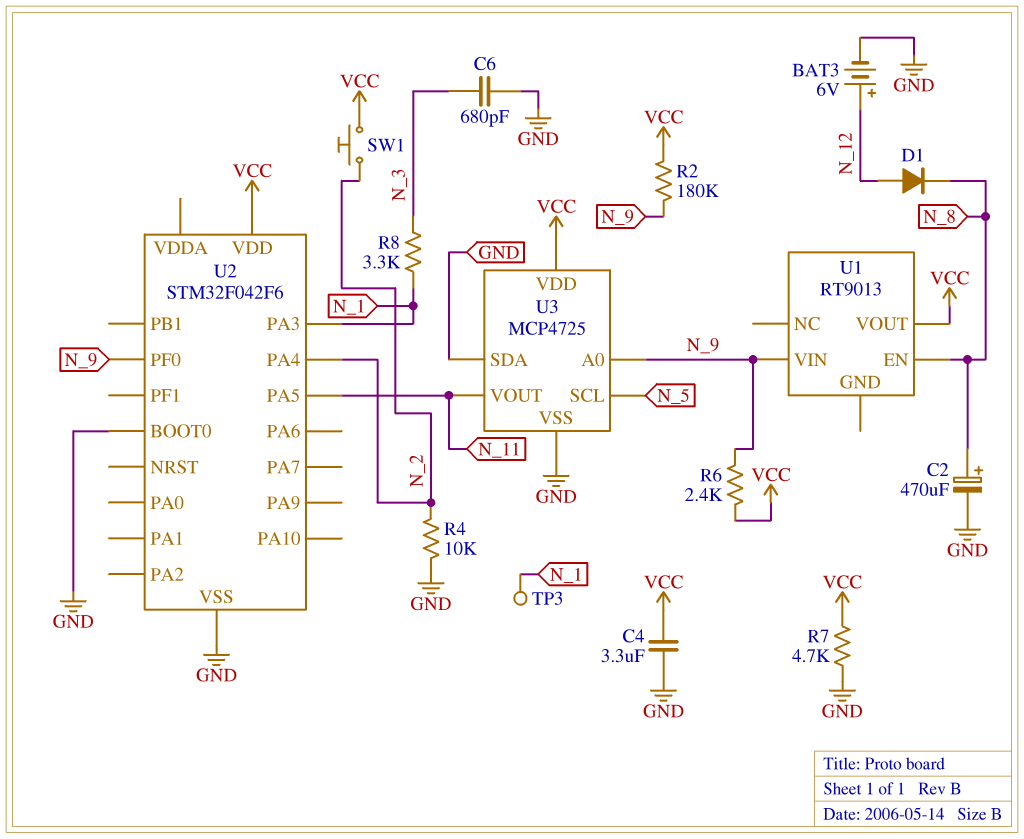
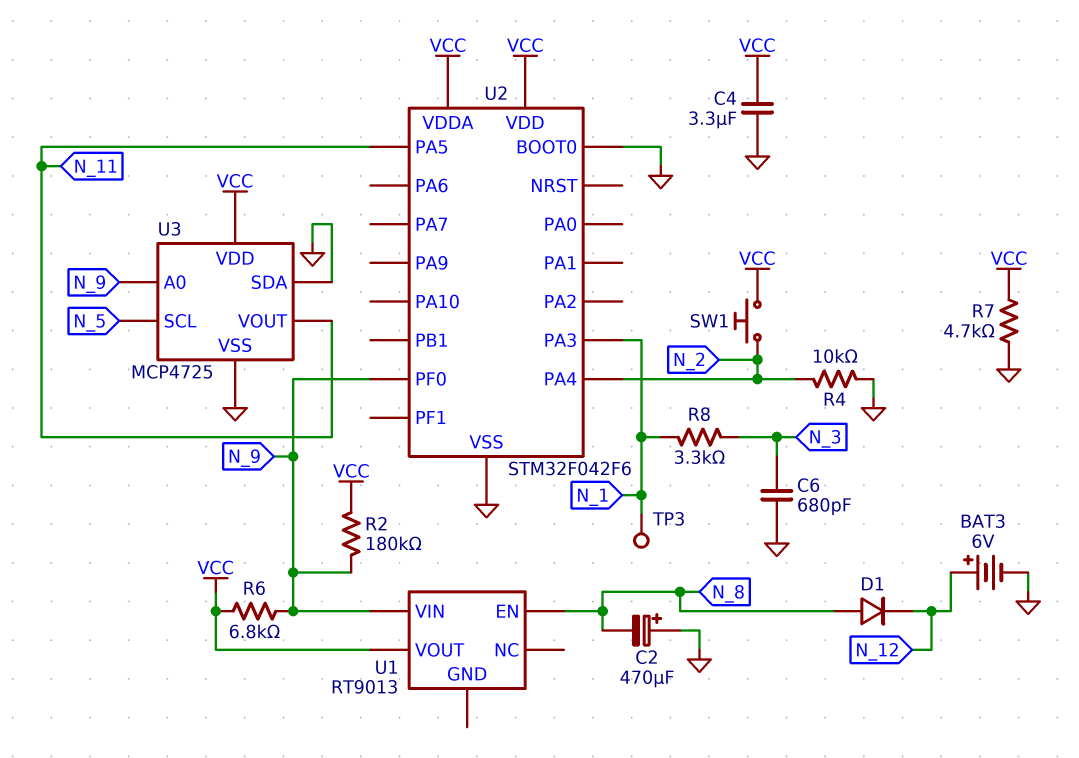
C2: 470uF (plus N_8, minus GND) -> 470uF (plus GND, minus N_8)
D1: diode (A N_12, K N_8) -> diode (A N_8, K N_12)
R6: 2.4k (N_9, VCC) -> 6.8k (N_9, VCC)
U2 pin VDDA: none -> VCC

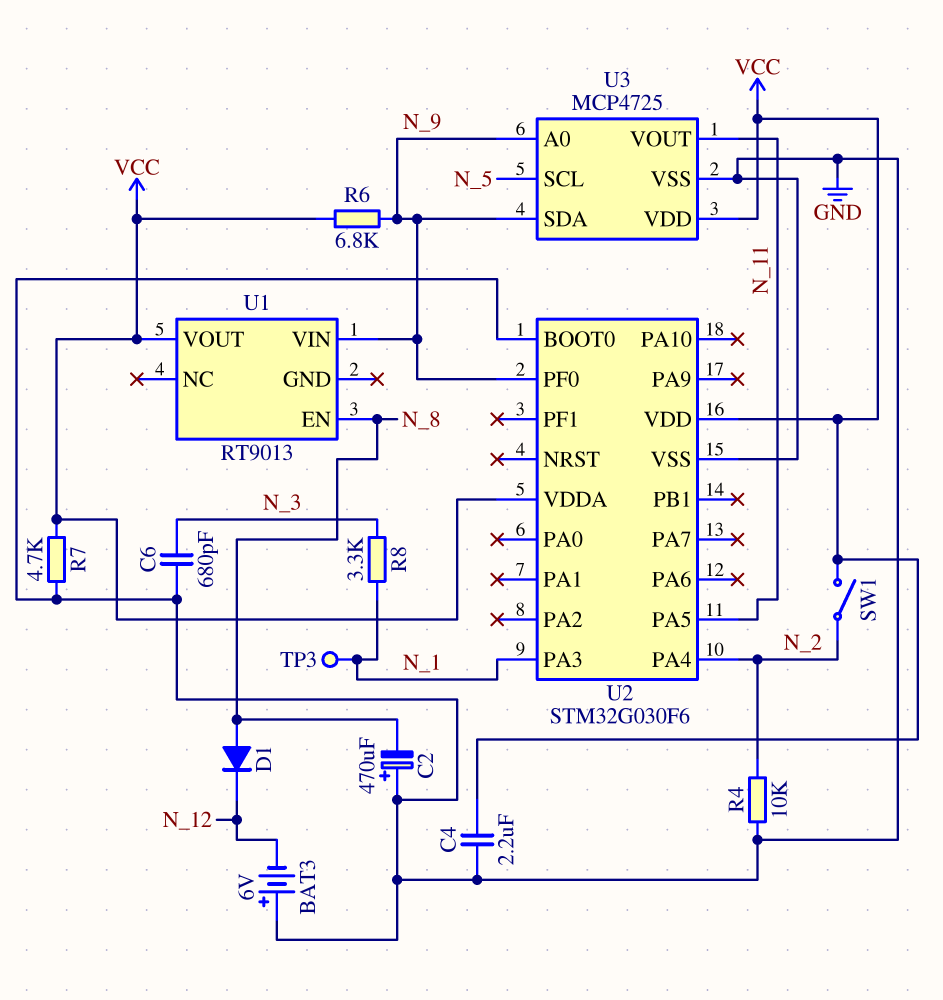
BAT3: 6V (plus N_12, minus GND) -> 6V (plus GND, minus N_12)
C4: 3.3uF (GND, VCC) -> 2.2uF (GND, VCC)
R2: 180k (N_9, VCC) -> none
SW1: button (N_2, VCC) -> switch (N_2, VCC)
U2: STM32F042F6 -> STM32G030F6
U3 pin SDA: GND -> N_9

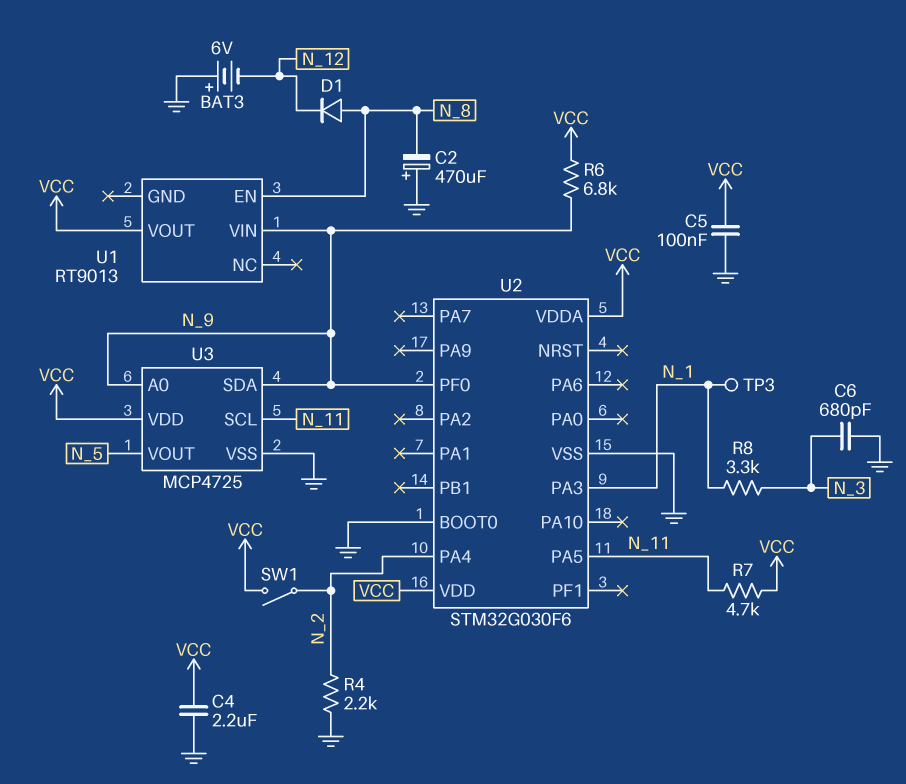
C5: none -> 100nF (GND, VCC)
R4: 10k (GND, N_2) -> 2.2k (GND, N_2)
R7: 4.7k (GND, VCC) -> 4.7k (N_11, VCC)
U3 pin SCL: N_5 -> N_11
U3 pin VOUT: N_11 -> N_5

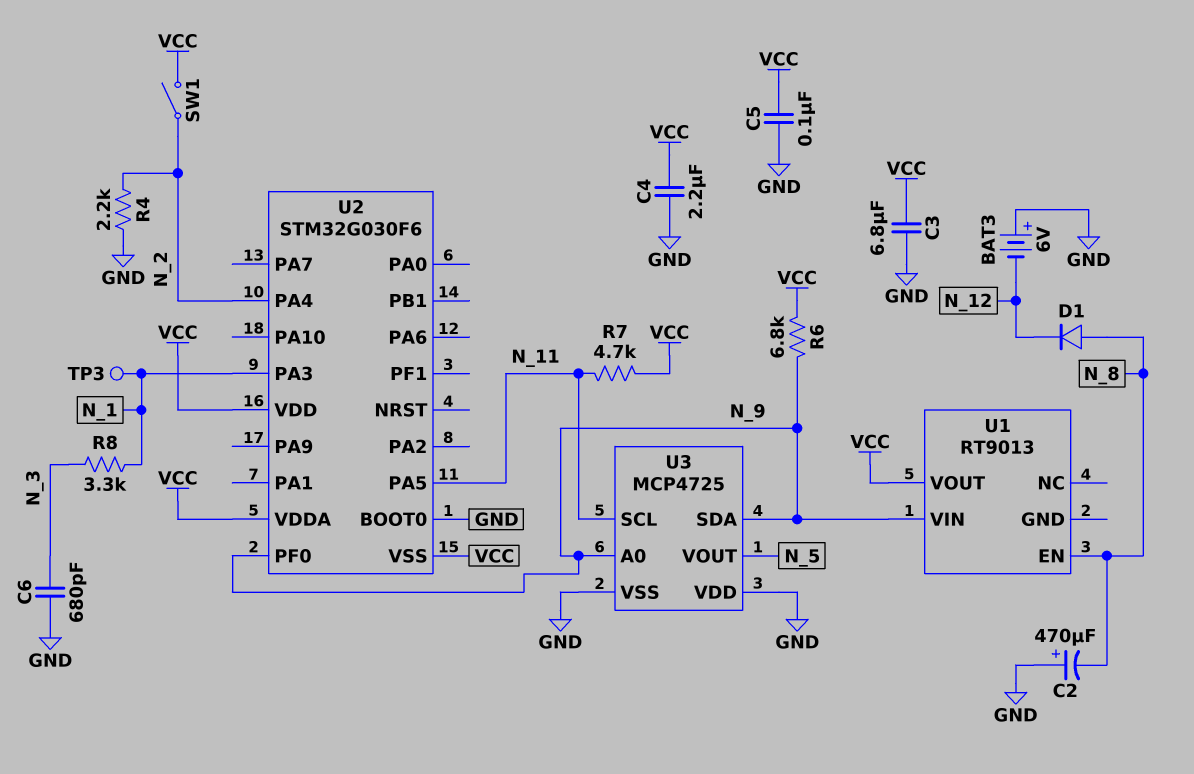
C3: none -> 6.8uF (GND, VCC)
U2 pin VSS: GND -> VCC
U3 pin VDD: VCC -> GND

